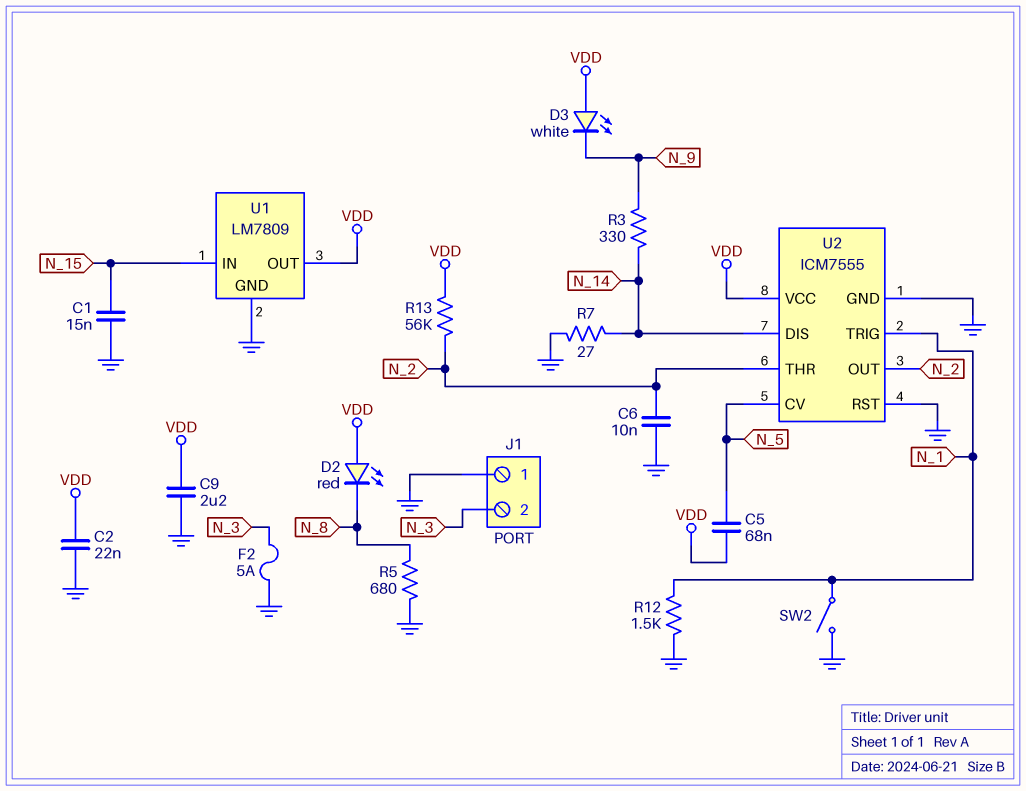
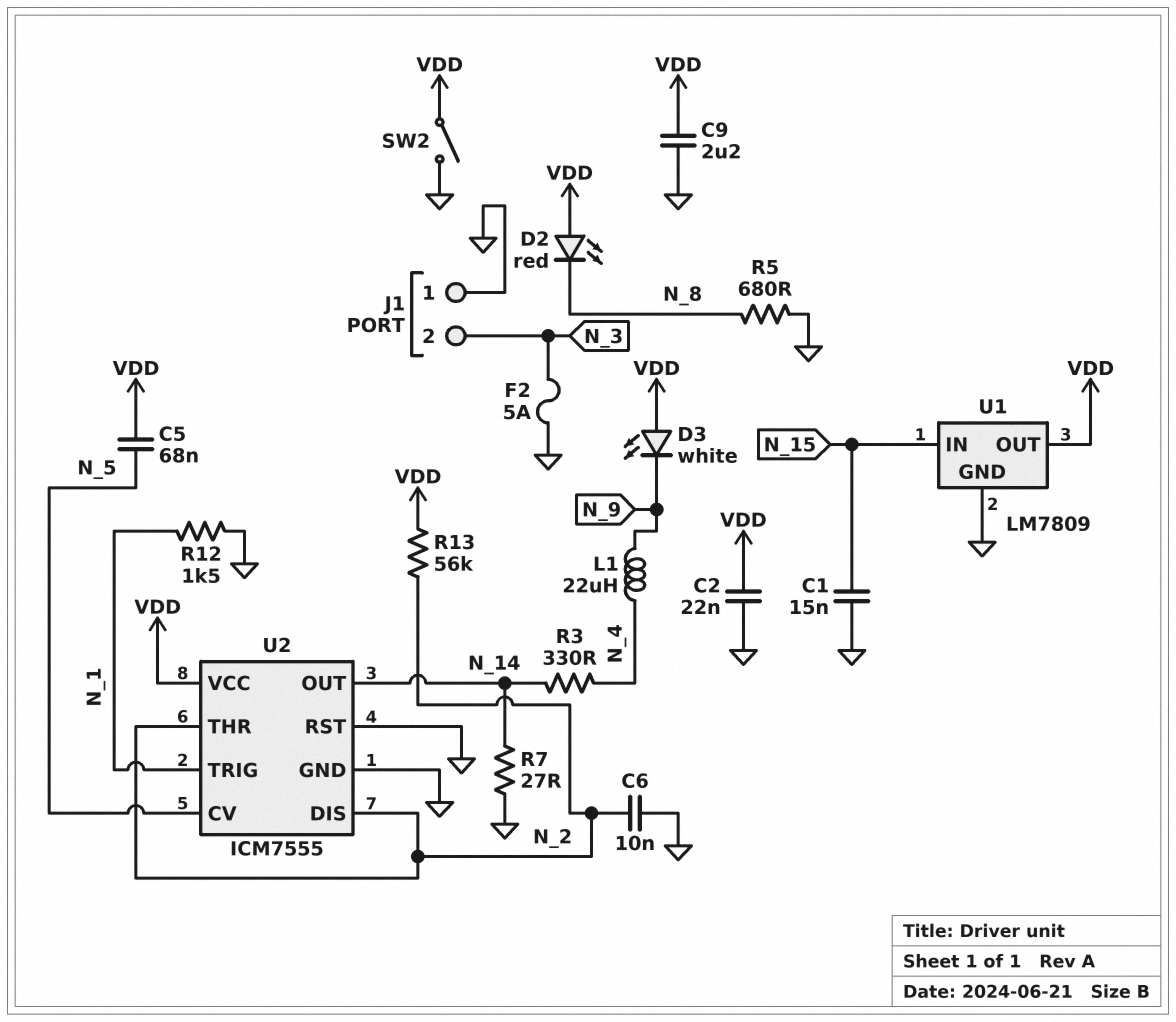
L1: none -> 22uH (N_4, N_9)
R3: 330 (N_9, N_14) -> 330 (N_4, N_14)
SW2: switch (GND, N_1) -> switch (GND, VDD)
U2 pin DIS: N_14 -> N_2
U2 pin OUT: N_2 -> N_14

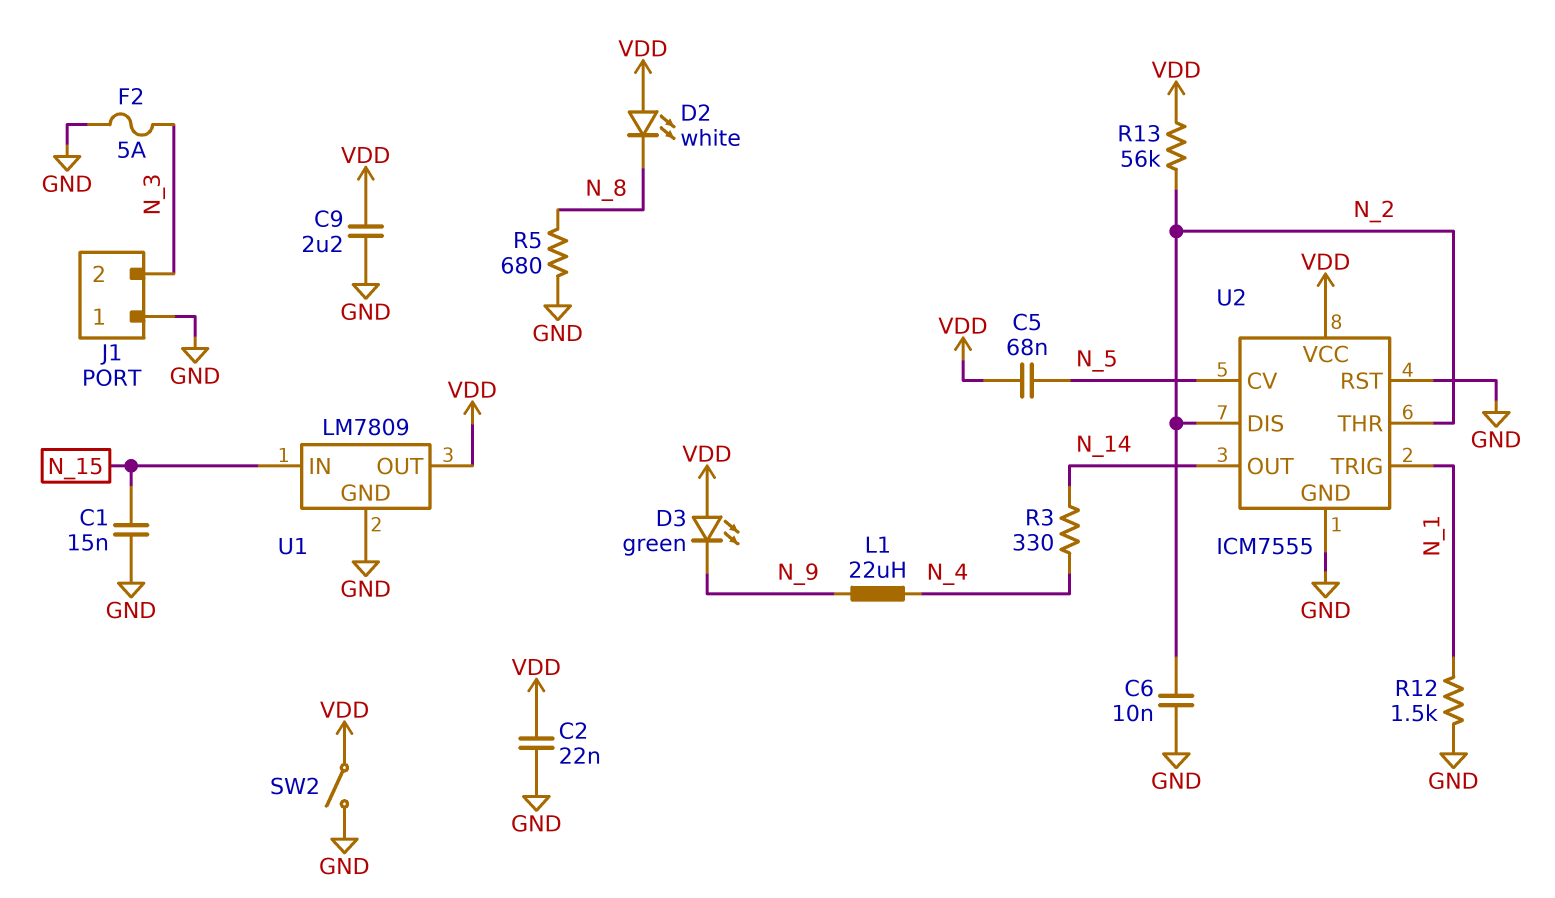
D2: LED red (A VDD, K N_8) -> LED white (A VDD, K N_8)
D3: LED white (A VDD, K N_9) -> LED green (A VDD, K N_9)
R7: 27 (GND, N_14) -> none

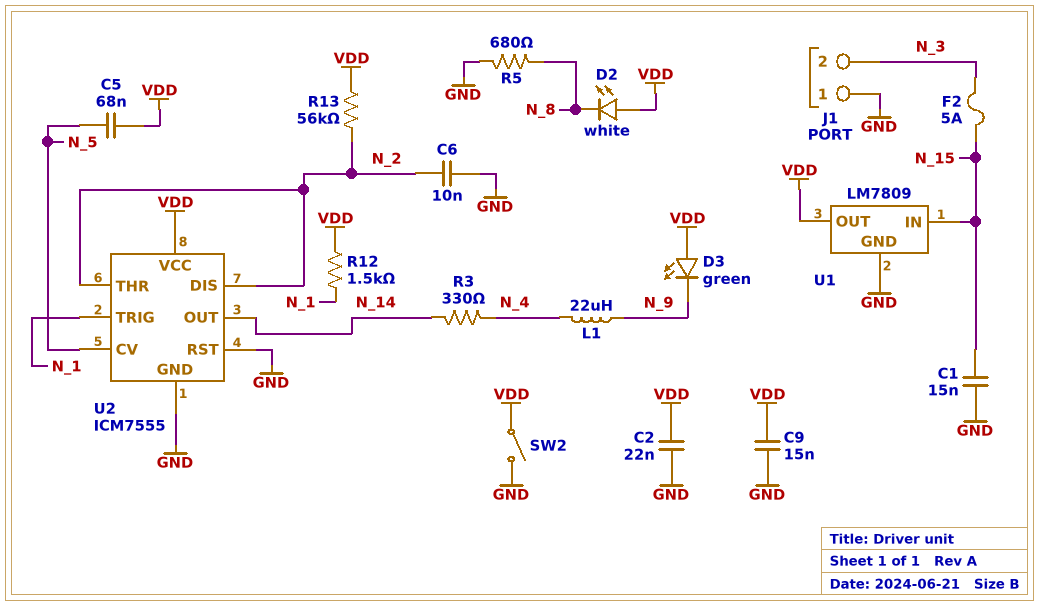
C9: 2.2uF (GND, VDD) -> 15nF (GND, VDD)
F2: 5A (GND, N_3) -> 5A (N_3, N_15)
R12: 1.5k (GND, N_1) -> 1.5k (N_1, VDD)

